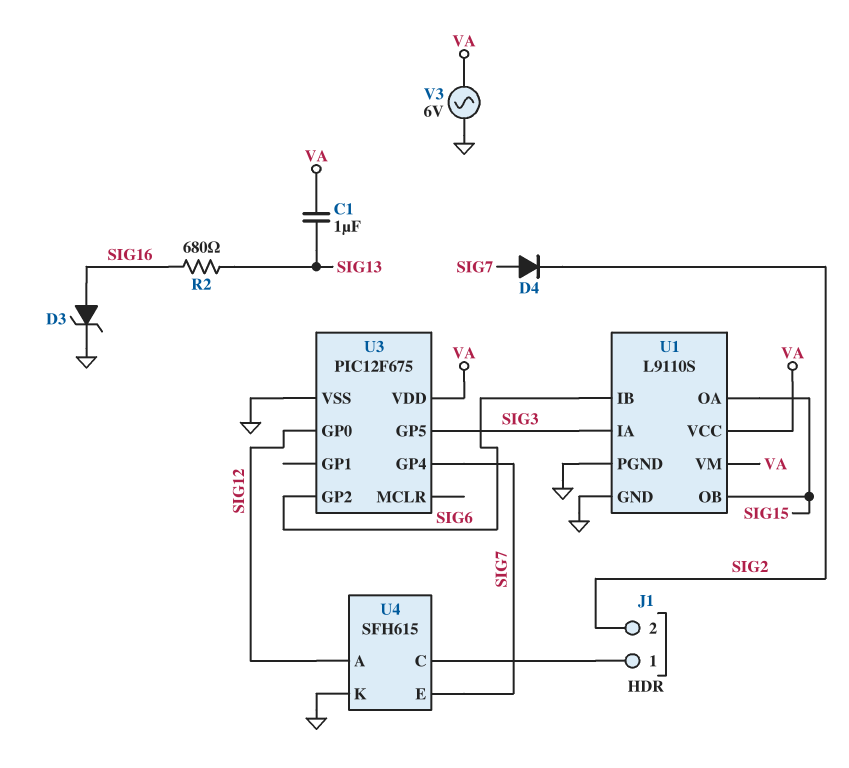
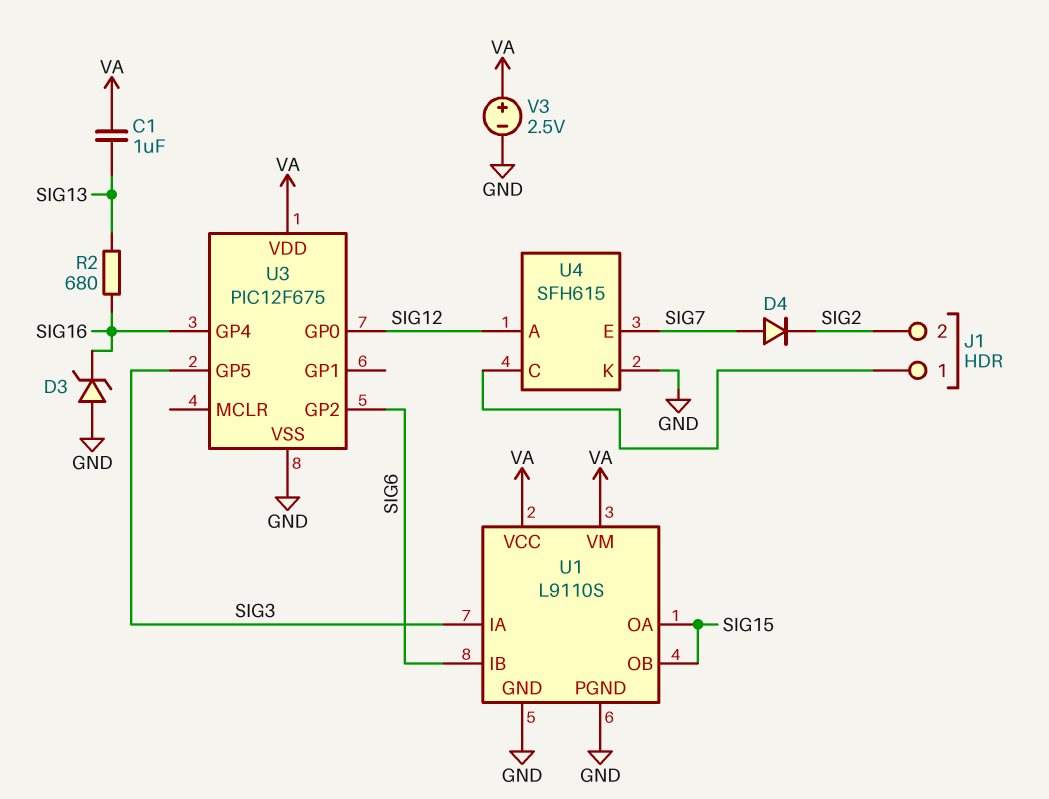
D3: zener (A SIG16, K GND) -> zener (A GND, K SIG16)
U3 pin GP4: SIG7 -> SIG16
V3: AC 6V (GND, VA) -> 2.5V (plus VA, minus GND)

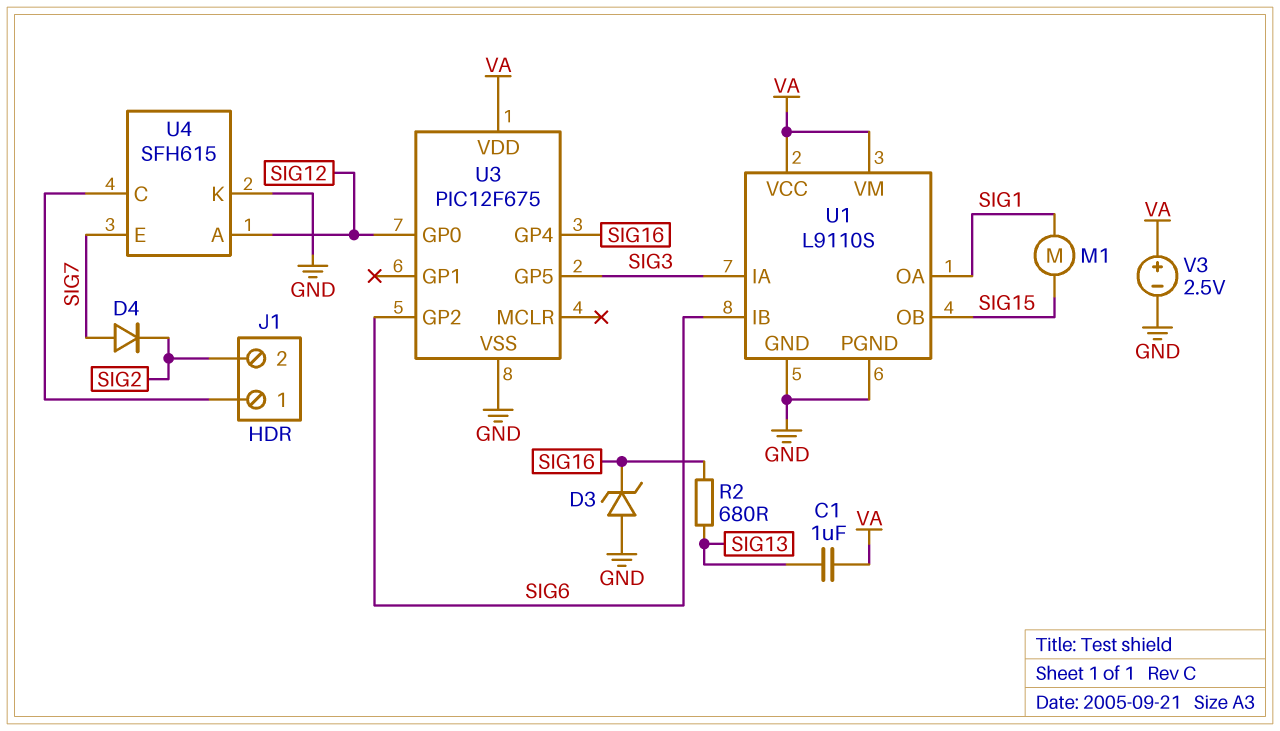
M1: none -> motor (SIG1, SIG15)
U1 pin OA: SIG15 -> SIG1

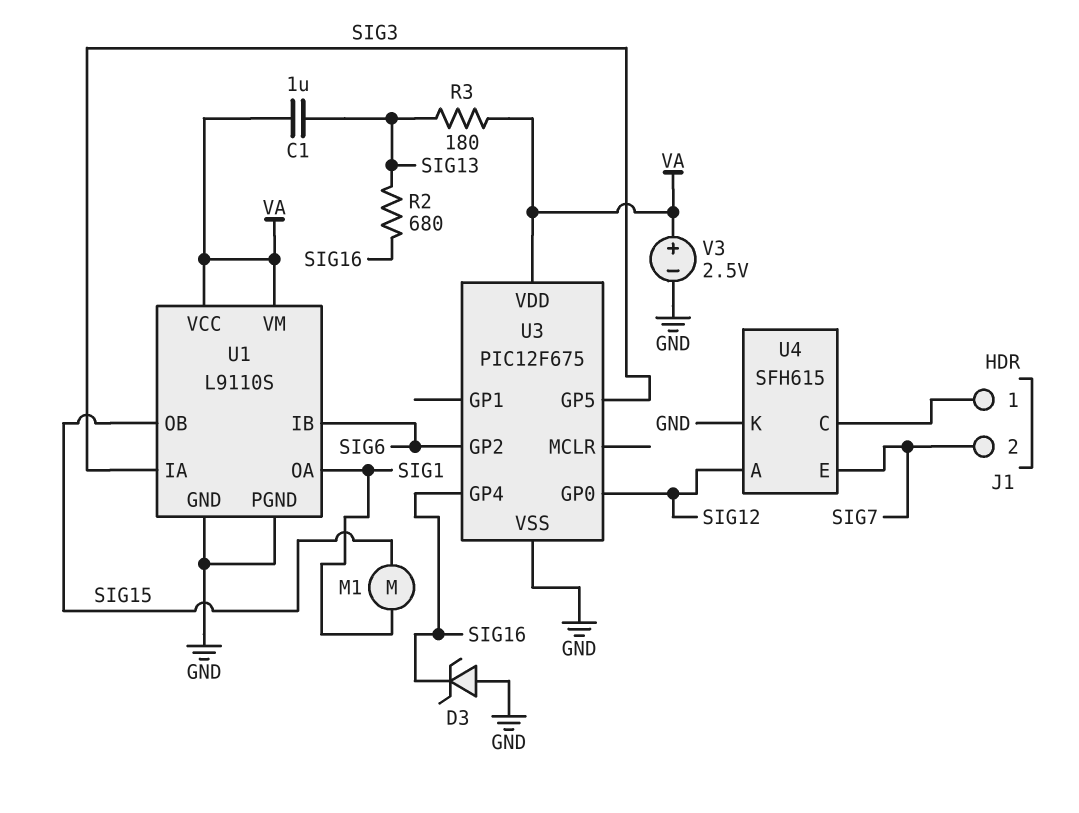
D4: diode (A SIG7, K SIG2) -> none
J1 pin 2: SIG2 -> SIG7
R3: none -> 180 (SIG13, VA)

